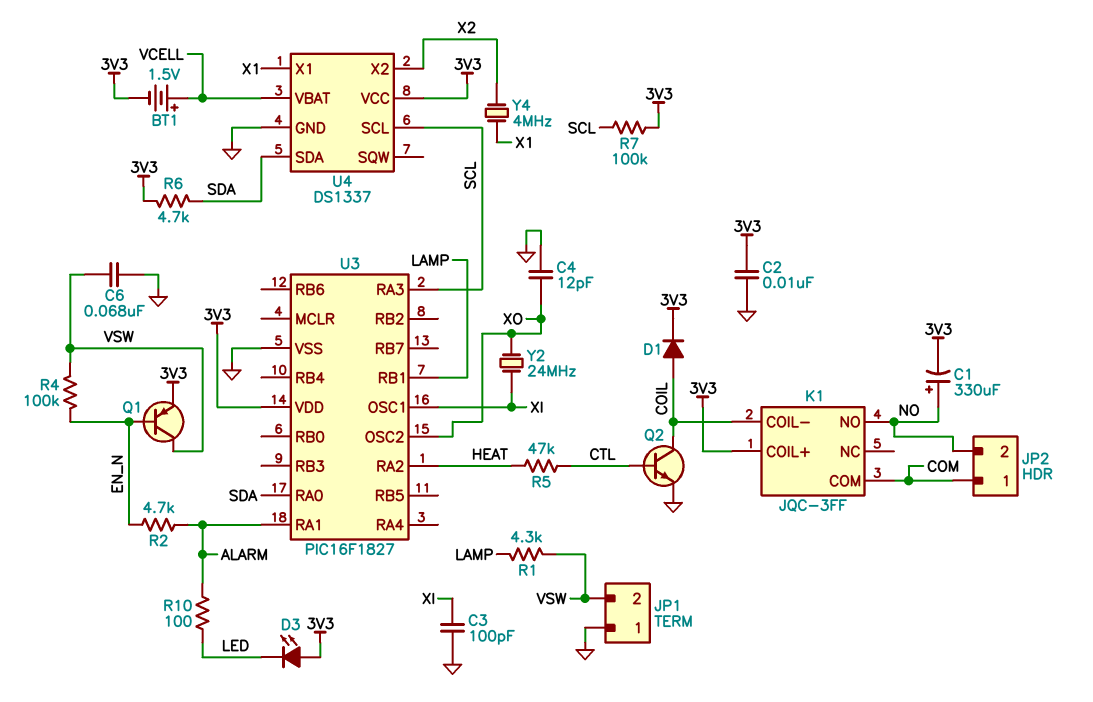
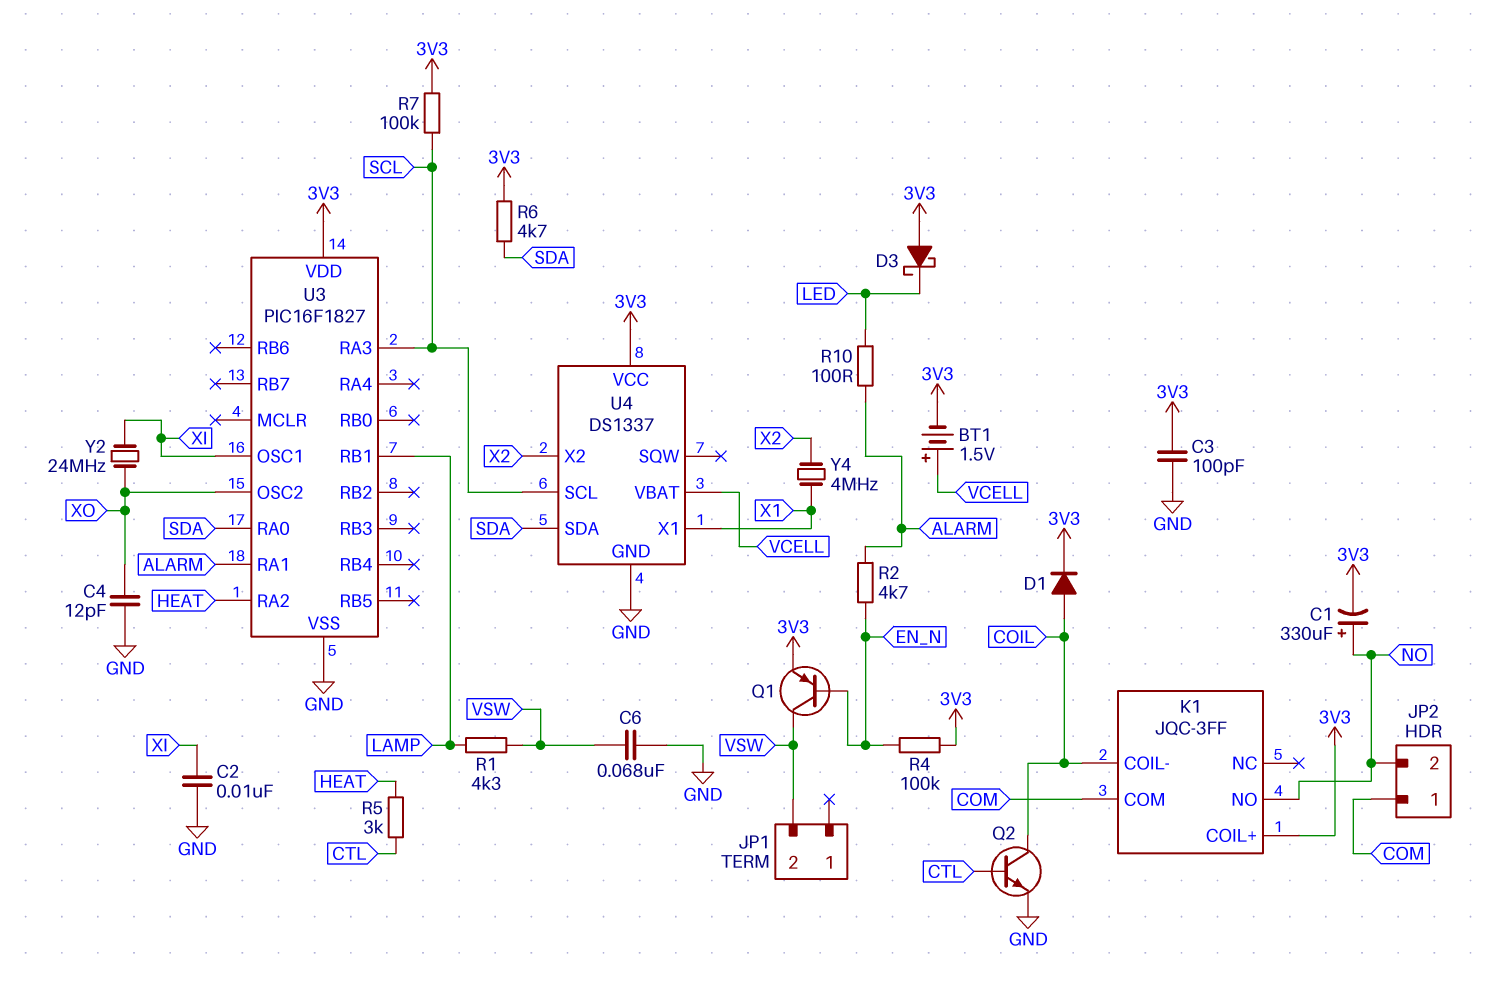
C2: 10nF (3V3, GND) -> 10nF (GND, XI)
C3: 100pF (GND, XI) -> 100pF (3V3, GND)
D3: LED (A 3V3, K LED) -> schottky (A 3V3, K LED)
JP1 pin 1: GND -> none
R4: 100k (EN_N, VSW) -> 100k (3V3, EN_N)
R5: 47k (CTL, HEAT) -> 3k (CTL, HEAT)

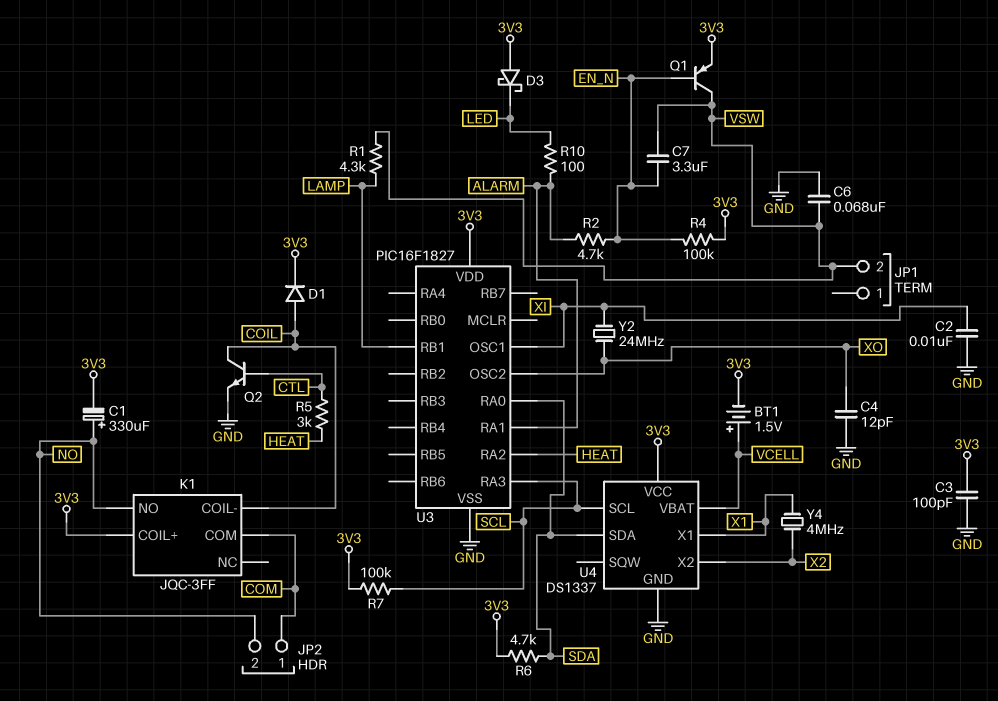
C7: none -> 3.3uF (EN_N, VSW)

